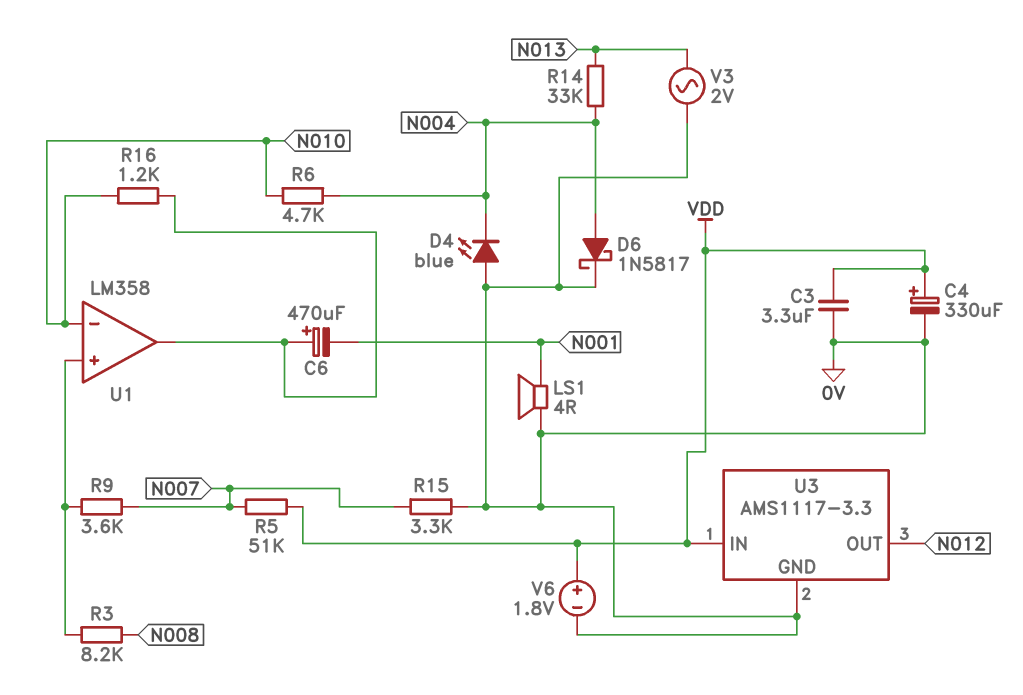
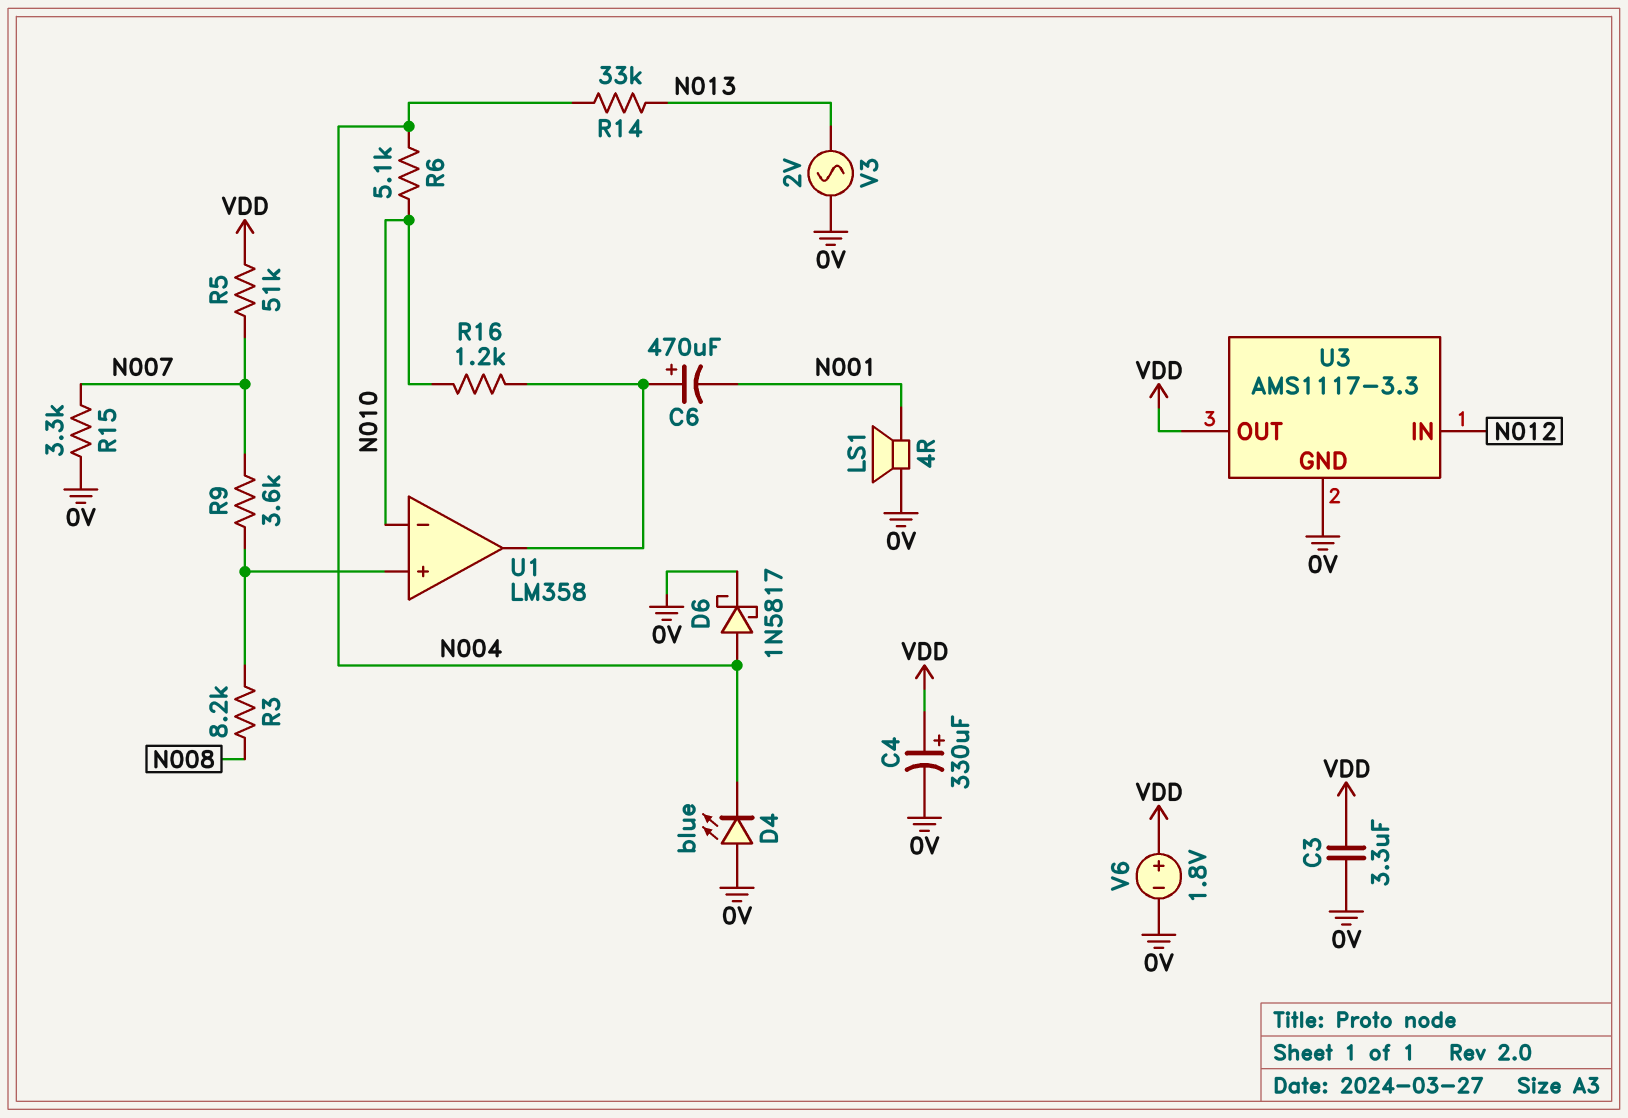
R6: 4.7k (N004, N010) -> 5.1k (N004, N010)
U3 pin IN: VDD -> N012
U3 pin OUT: N012 -> VDD

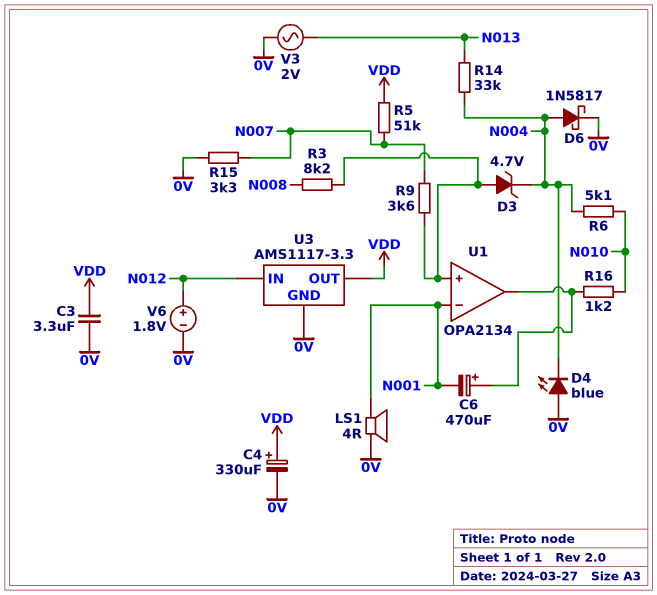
D3: none -> zener 4.7V (A U1/in+, K N004)
U1: LM358 -> OPA2134
U1 pin in-: N010 -> N001
V6: 1.8V (plus VDD, minus 0V) -> 1.8V (plus N012, minus 0V)

